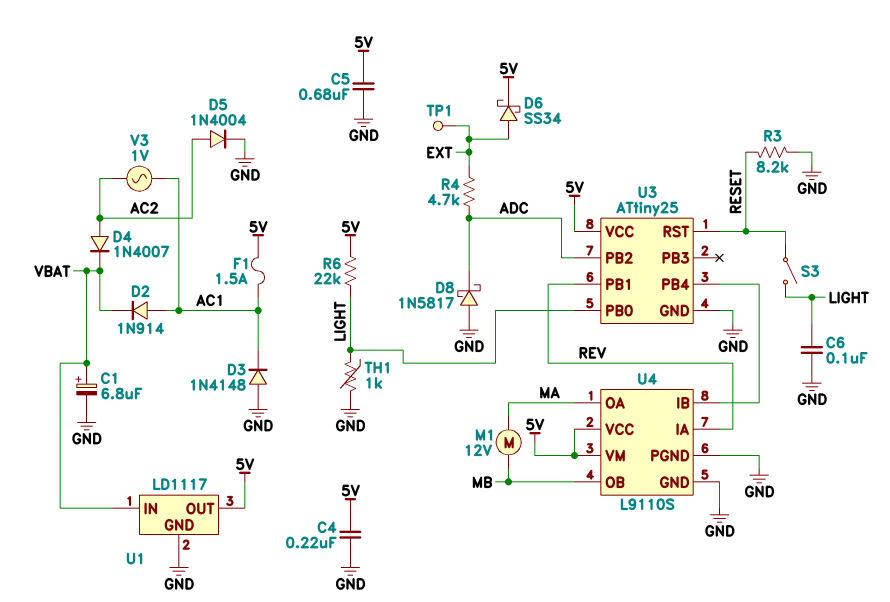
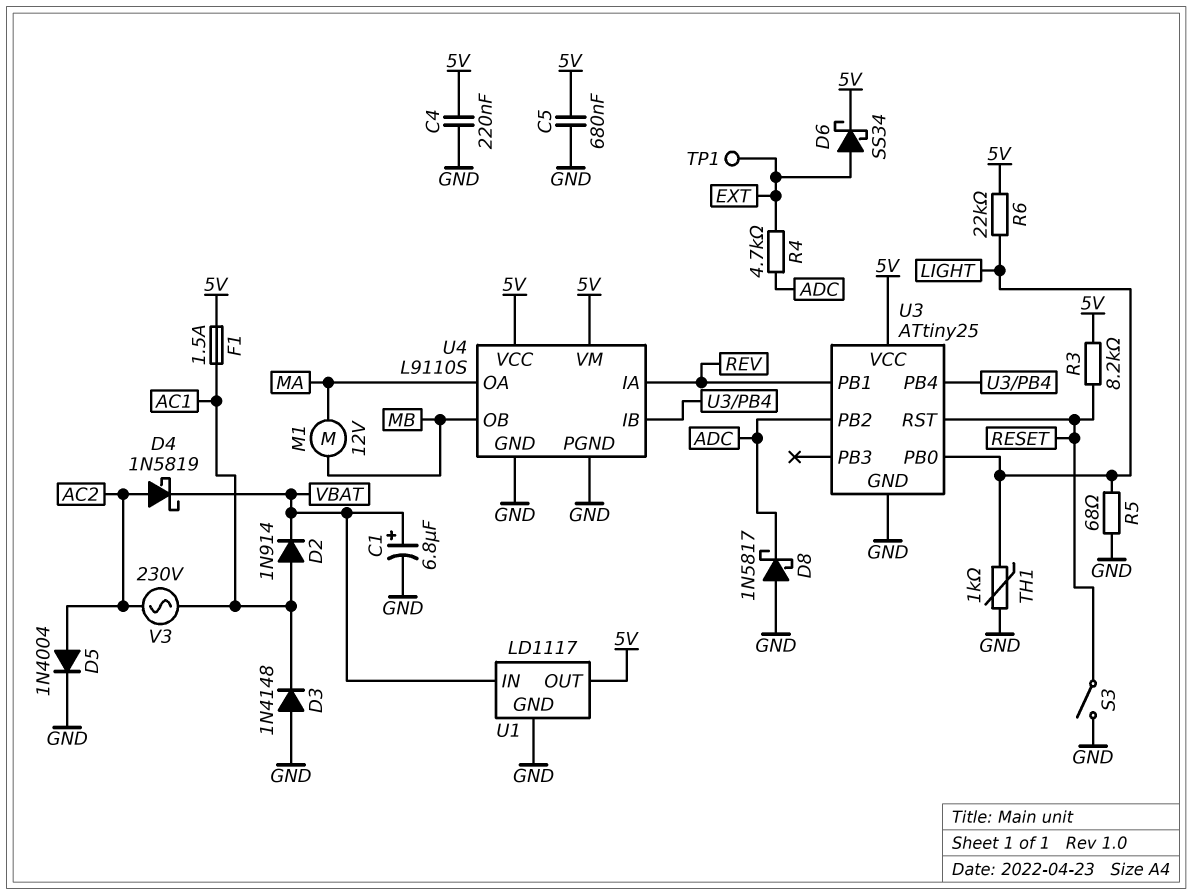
C6: 100nF (GND, LIGHT) -> none
D4: diode 1N4007 (A AC2, K VBAT) -> schottky 1N5819 (A AC2, K VBAT)
R3: 8.2k (GND, RESET) -> 8.2k (5V, RESET)
R5: none -> 68 (GND, LIGHT)
S3: switch (LIGHT, RESET) -> switch (GND, RESET)
V3: AC 1V (AC1, AC2) -> AC 230V (AC1, AC2)

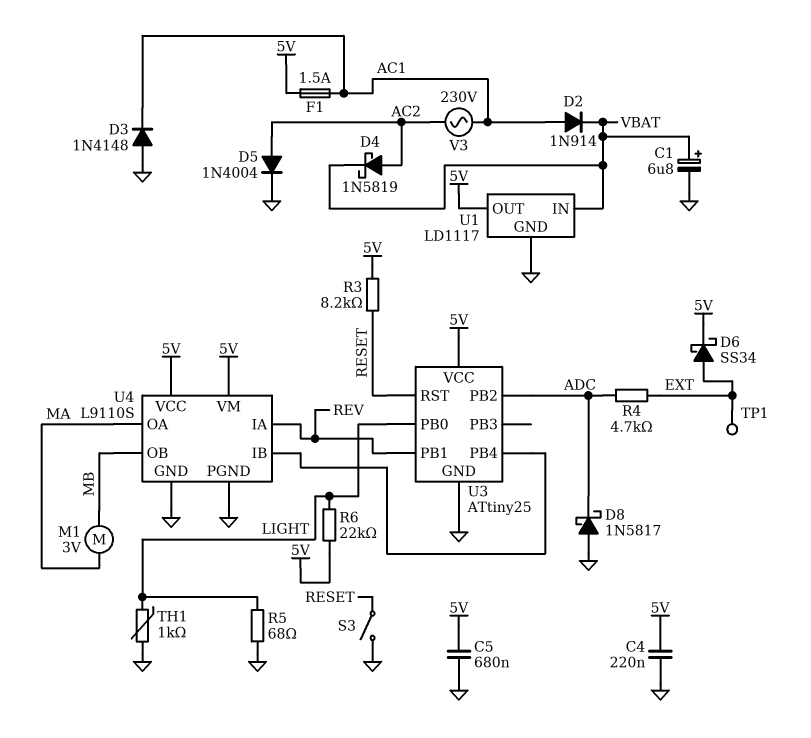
M1: motor 12V (MA, MB) -> motor 3V (MA, MB)

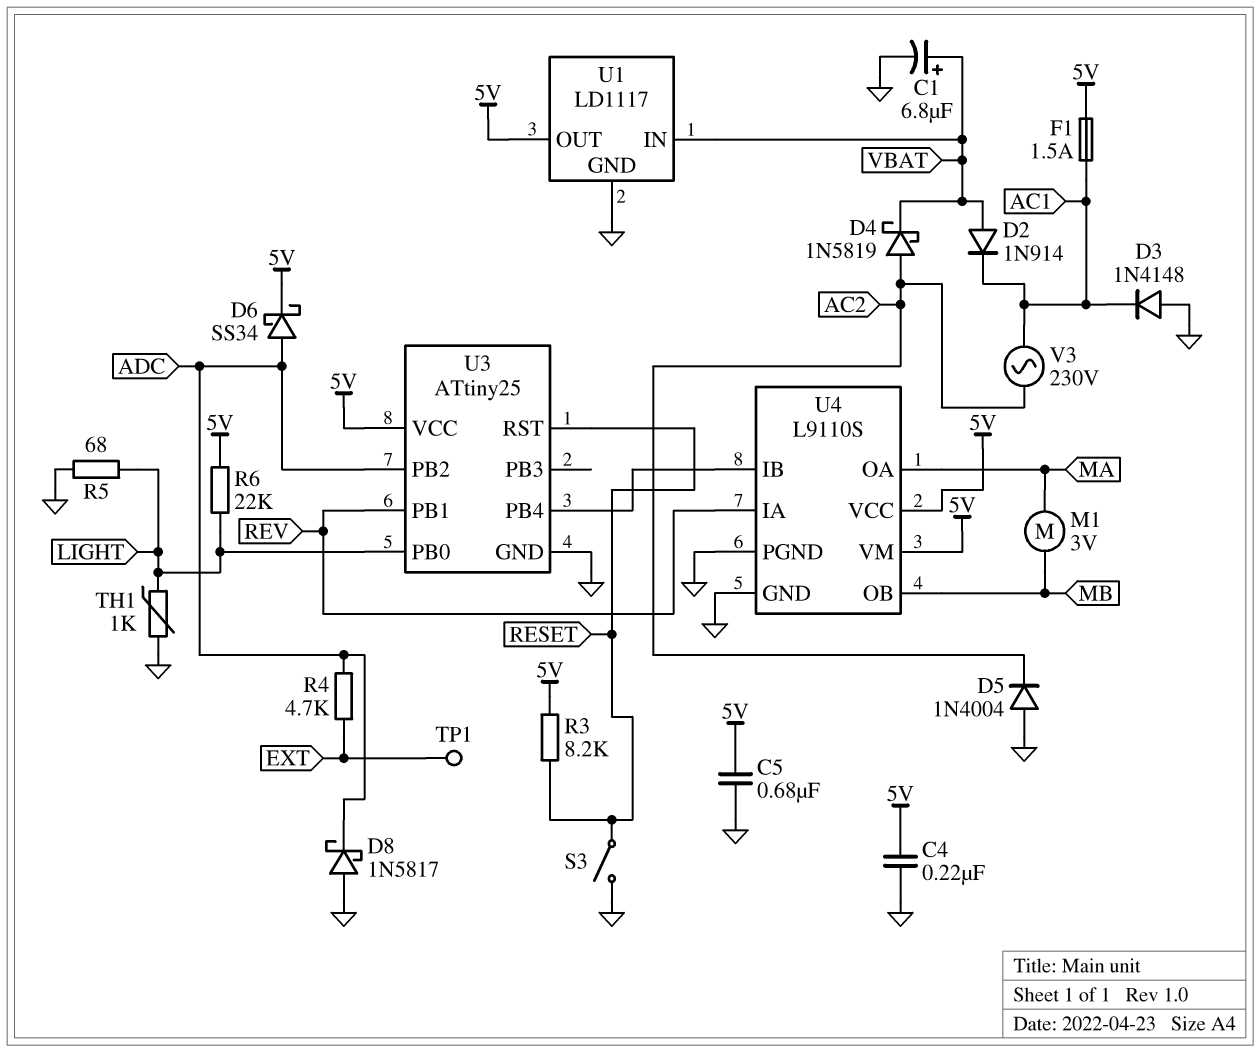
D2: diode 1N914 (A AC1, K VBAT) -> diode 1N914 (A VBAT, K AC1)
D5: diode 1N4004 (A AC2, K GND) -> diode 1N4004 (A GND, K AC2)
D6: schottky SS34 (A EXT, K 5V) -> schottky SS34 (A ADC, K 5V)

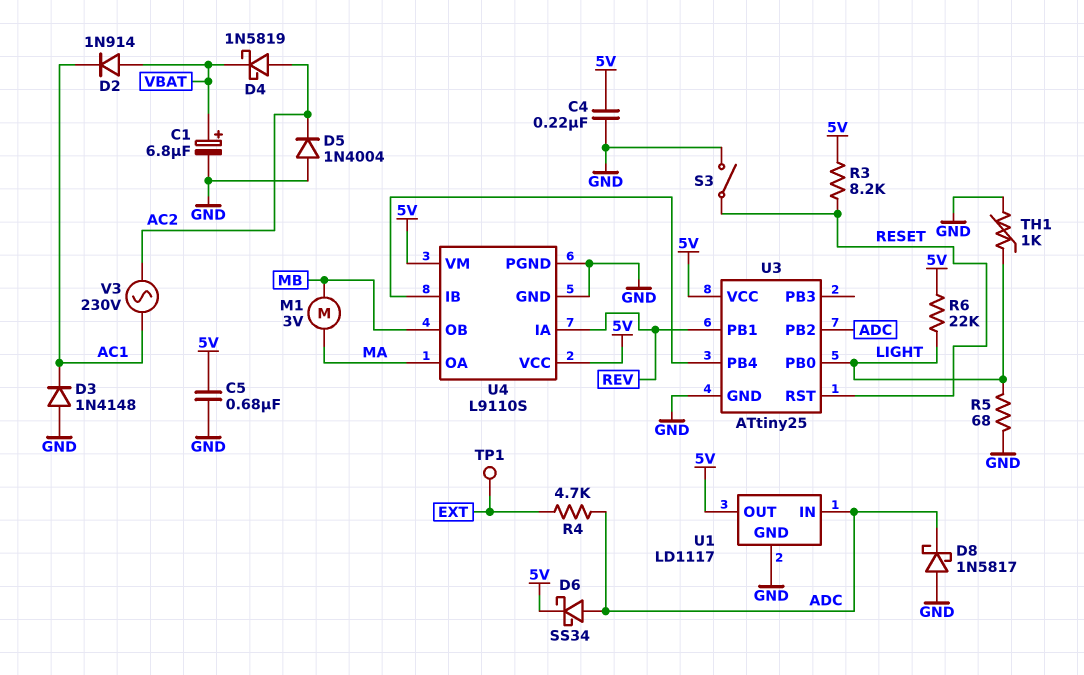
F1: 1.5A (5V, AC1) -> none
U1 pin IN: VBAT -> ADC

